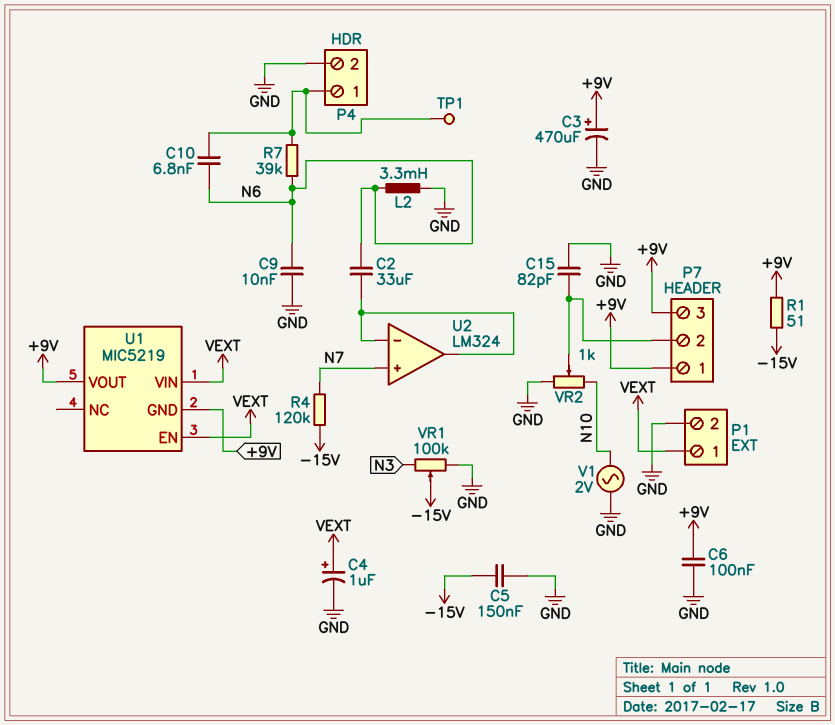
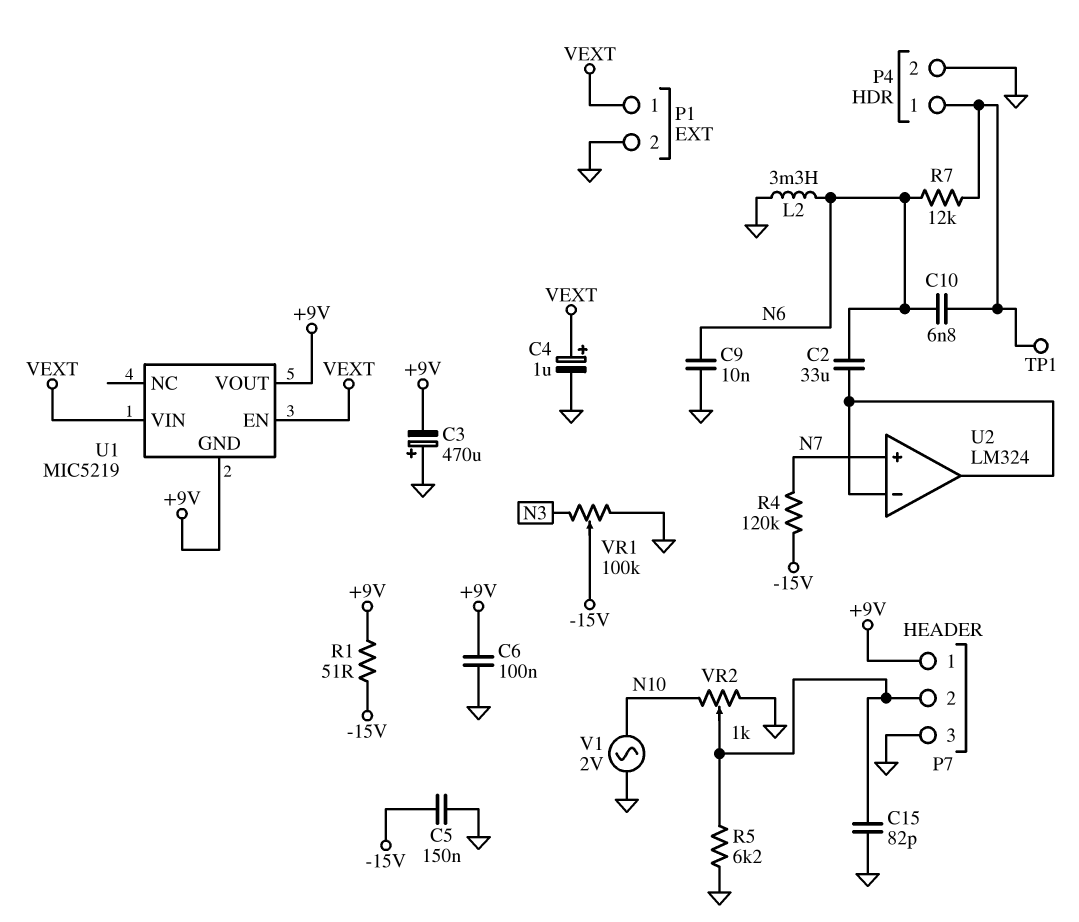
C3: 470uF (plus +9V, minus GND) -> 470uF (plus GND, minus +9V)
P7 pin 3: +9V -> GND
R5: none -> 6.2k (GND, P7/2)
R7: 39k (N6, P4/1) -> 12k (N6, P4/1)

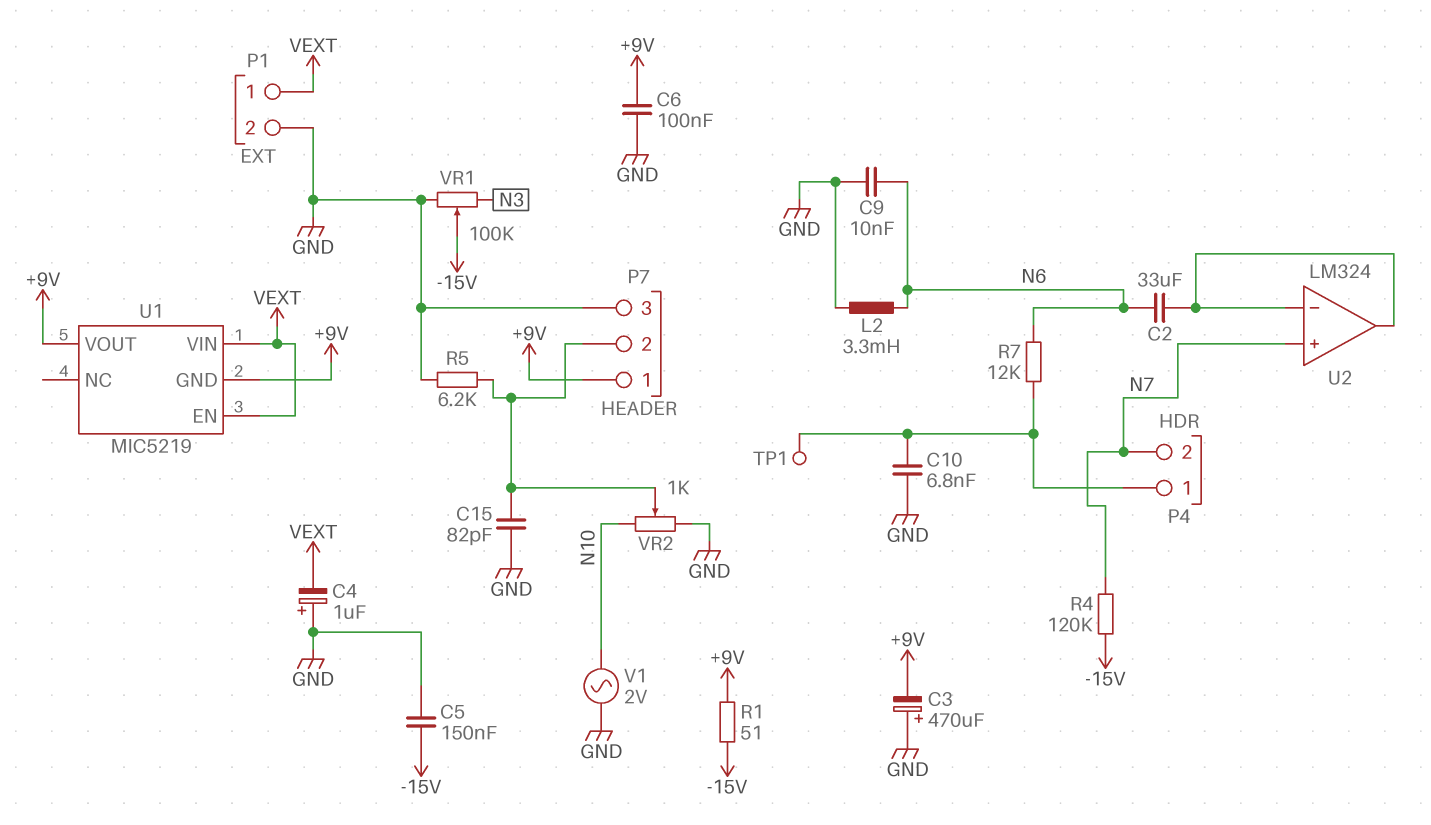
C4: 1uF (plus VEXT, minus GND) -> 1uF (plus GND, minus VEXT)
C10: 6.8nF (N6, P4/1) -> 6.8nF (GND, P4/1)
P4 pin 2: GND -> N7

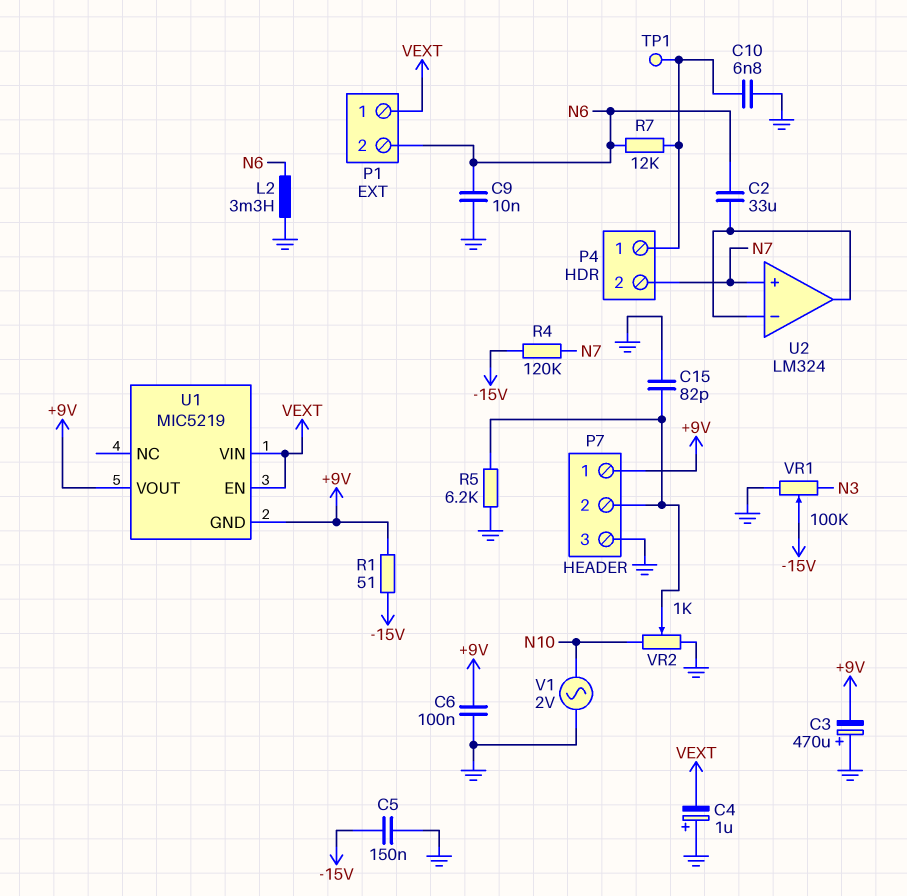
P1 pin 2: GND -> N6

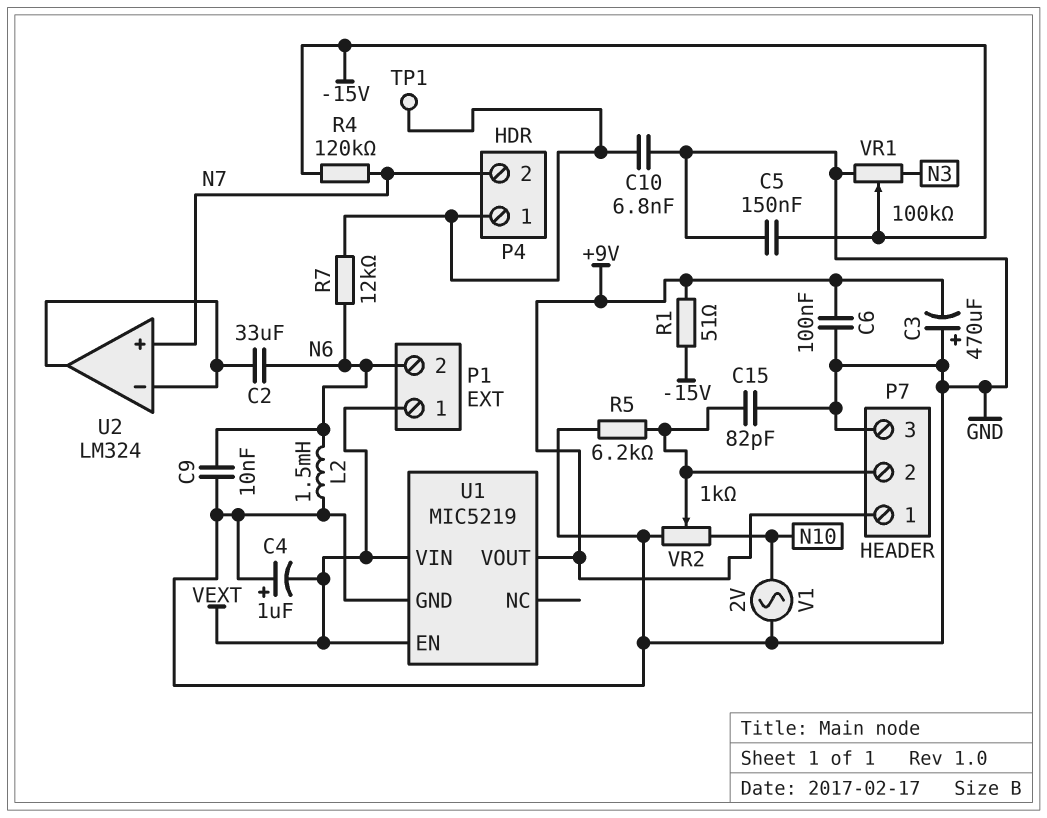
L2: 3.3mH (GND, N6) -> 1.5mH (GND, N6)
U1 pin GND: +9V -> GND

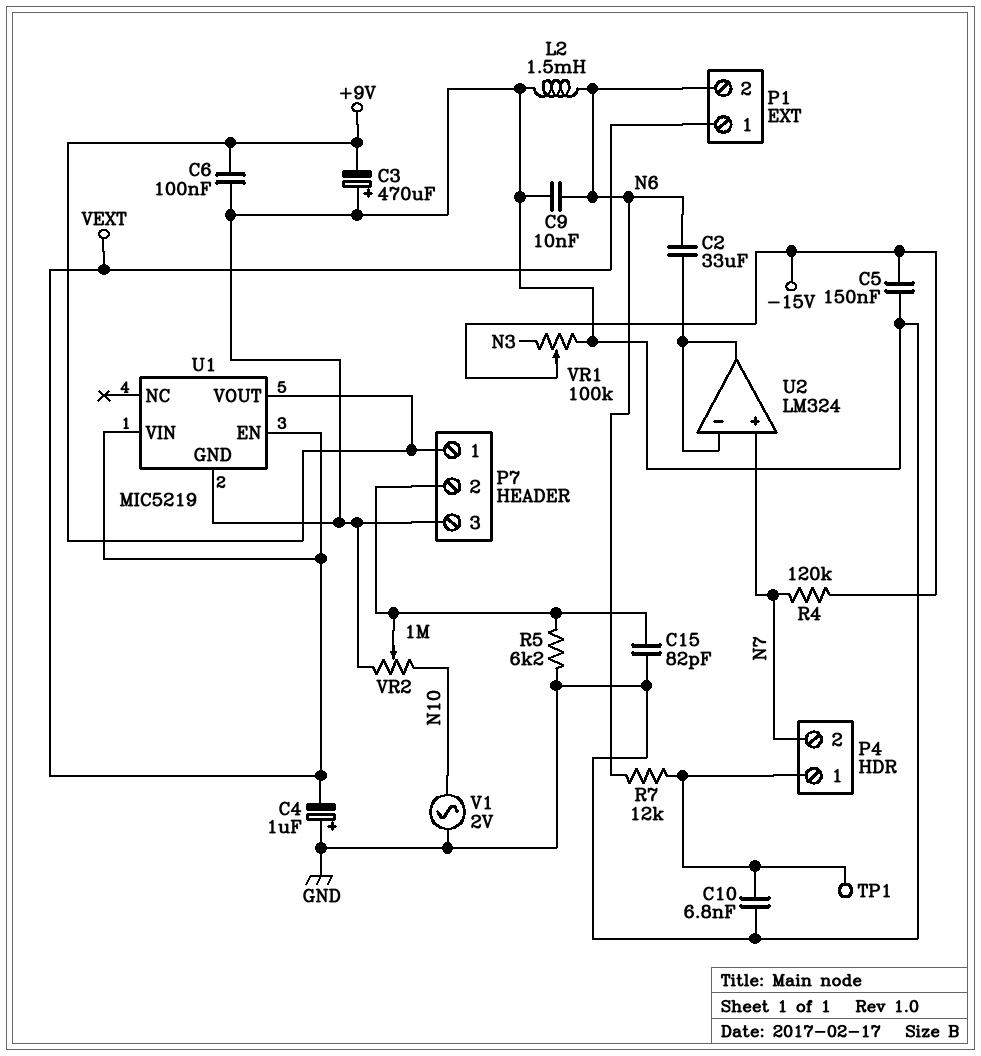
R1: 51 (+9V, -15V) -> none
VR2: 1k (GND, N10, wiper P7/2) -> 1M (GND, N10, wiper P7/2)

